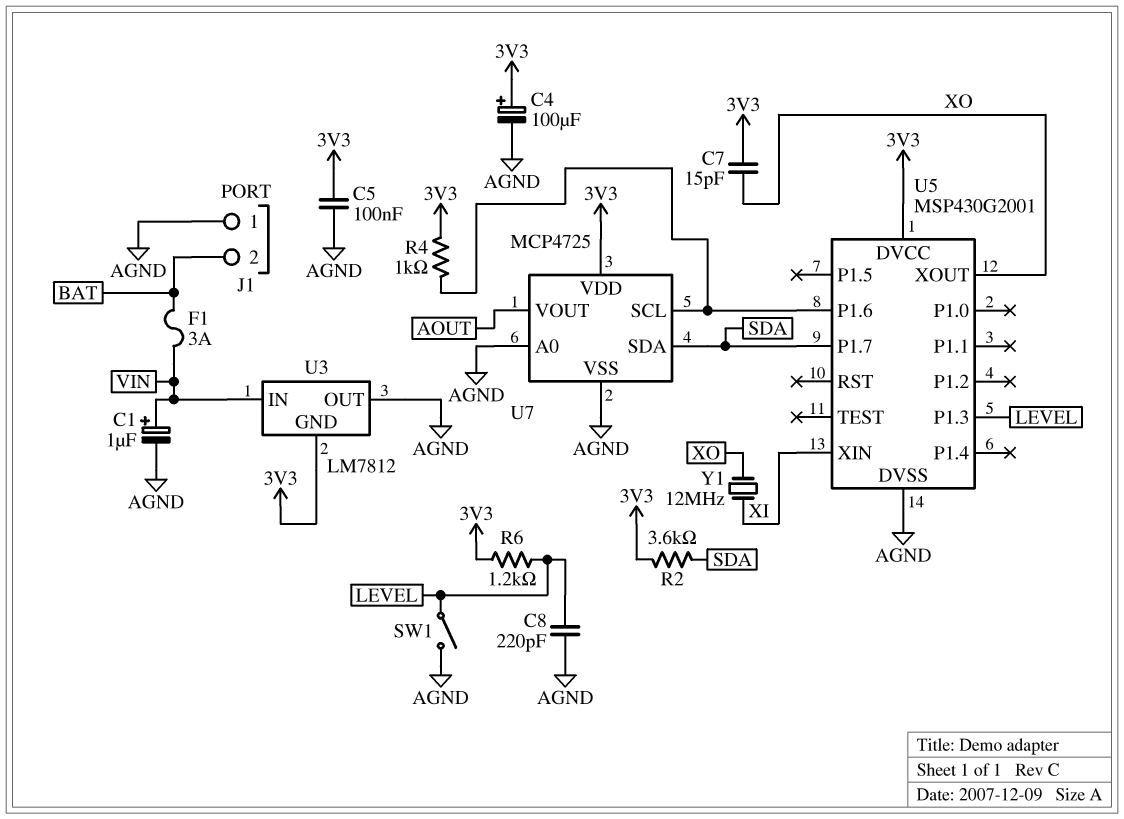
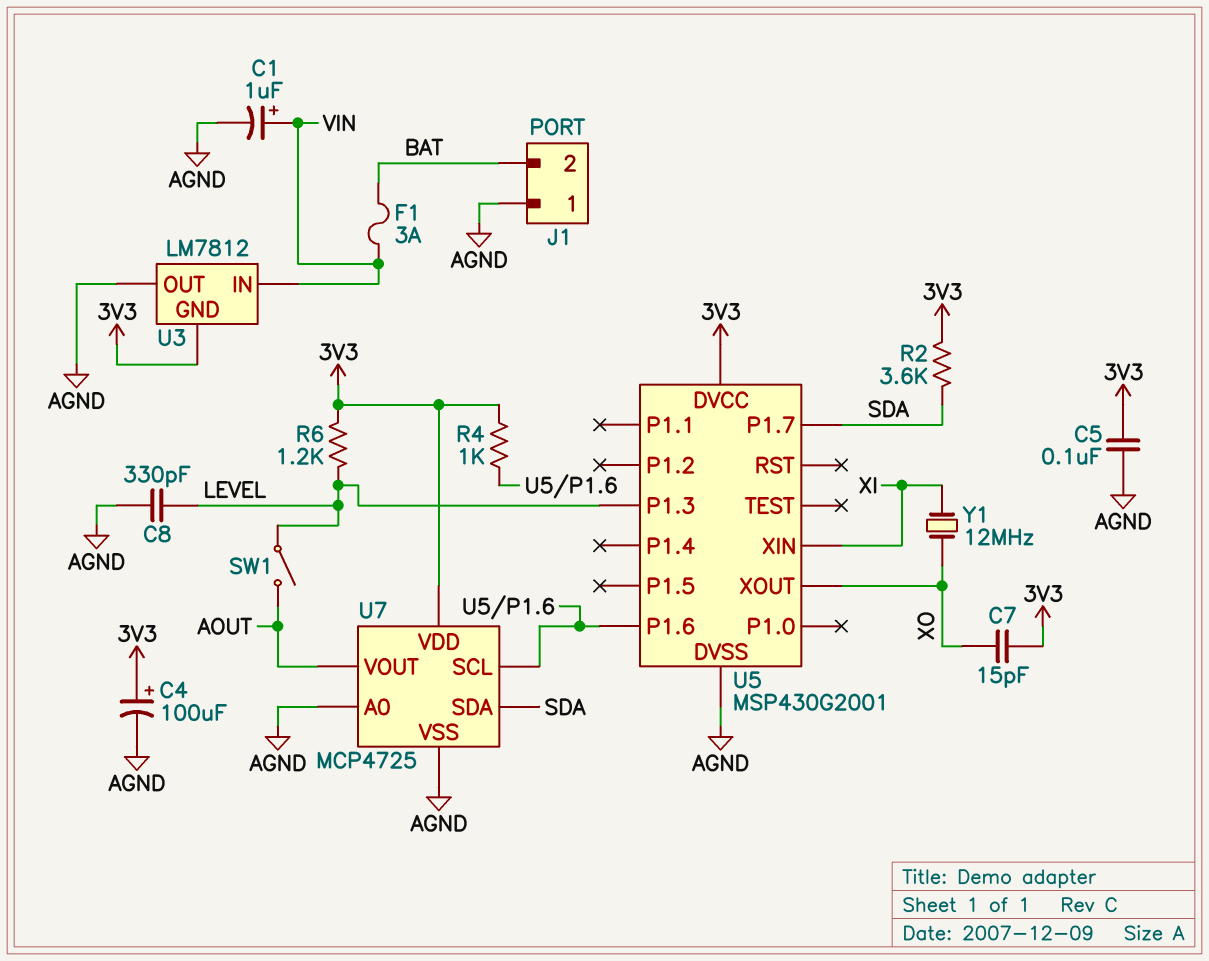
C8: 220pF (AGND, LEVEL) -> 330pF (AGND, LEVEL)
SW1: switch (AGND, LEVEL) -> switch (AOUT, LEVEL)

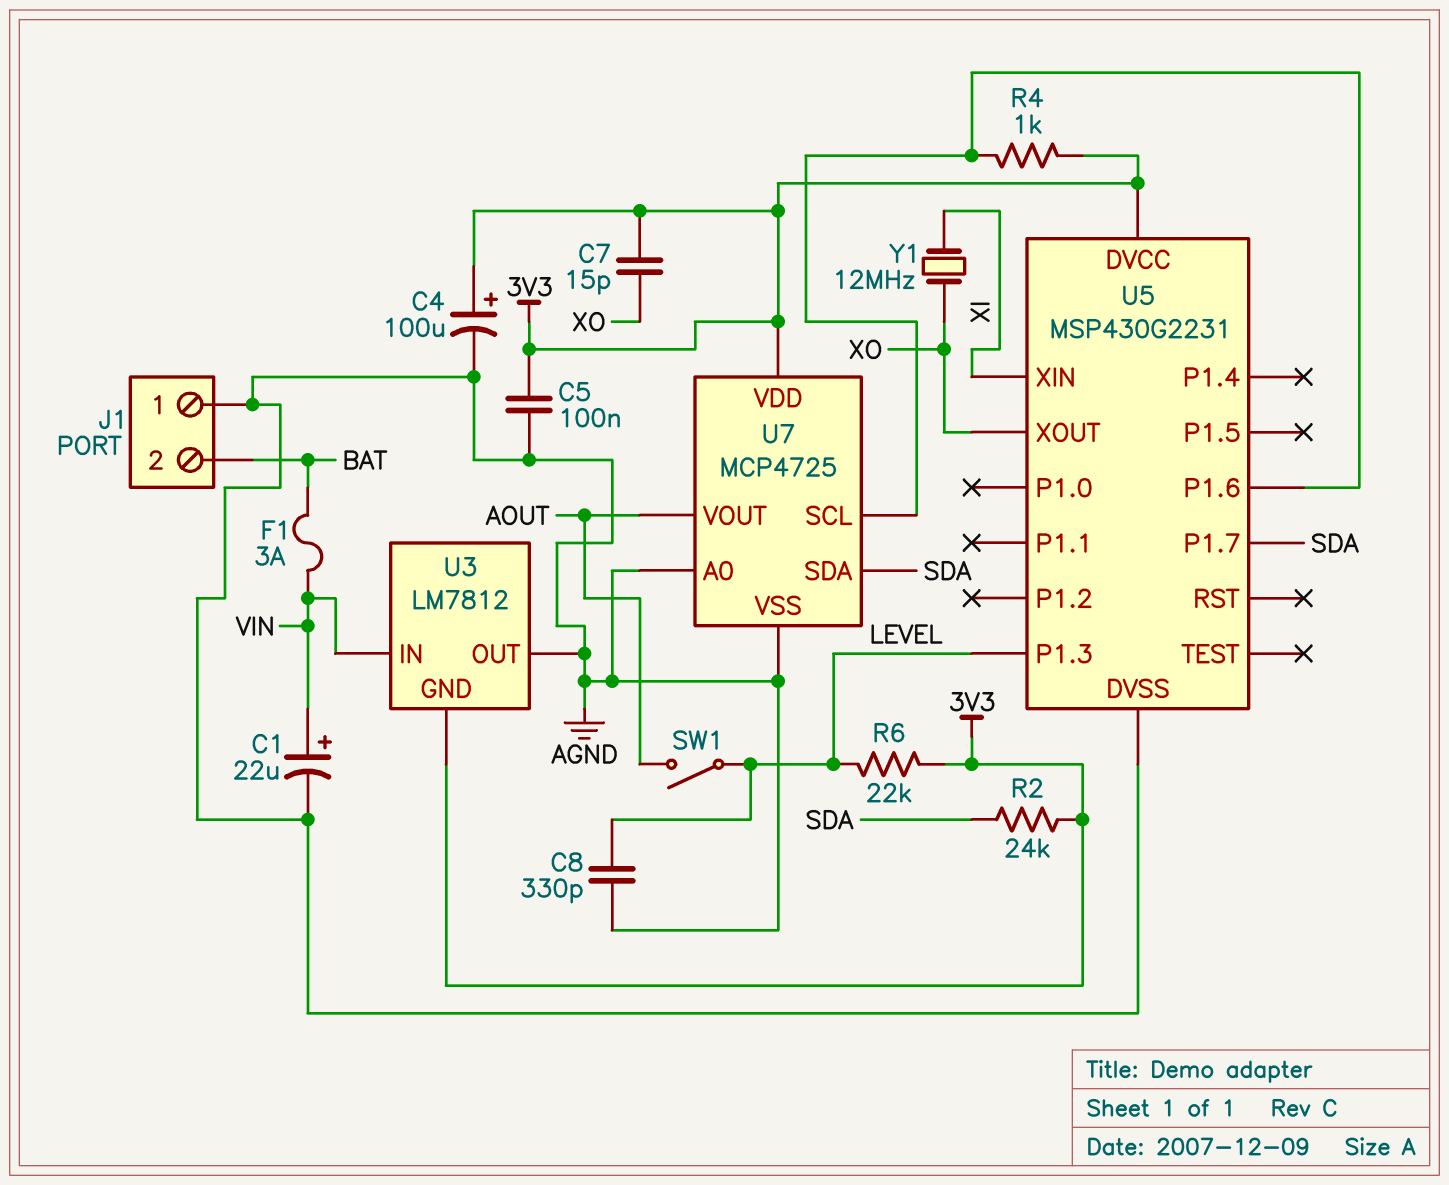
C1: 1uF (plus VIN, minus AGND) -> 22uF (plus VIN, minus AGND)
R2: 3.6k (3V3, SDA) -> 24k (3V3, SDA)
R6: 1.2k (3V3, LEVEL) -> 22k (3V3, LEVEL)
U5: MSP430G2001 -> MSP430G2231

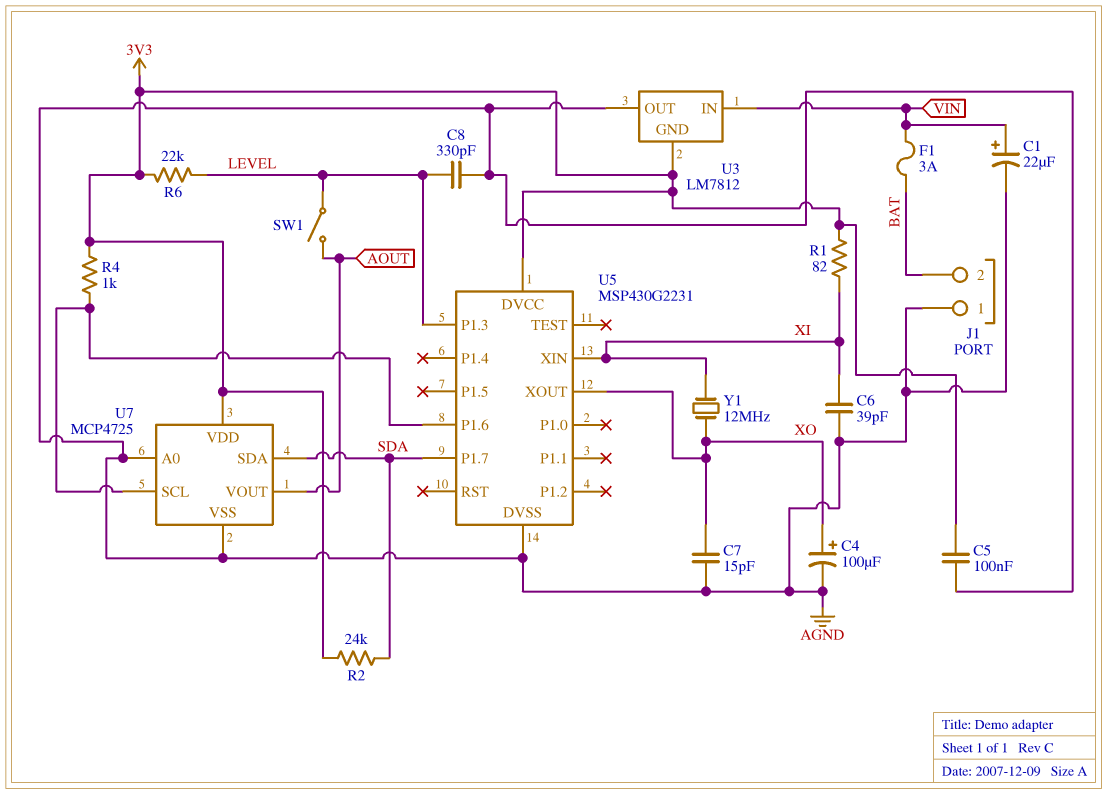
C4: 100uF (plus 3V3, minus AGND) -> 100uF (plus XO, minus AGND)
C6: none -> 39pF (AGND, XI)
C7: 15pF (3V3, XO) -> 15pF (AGND, XO)
R1: none -> 82 (3V3, XI)

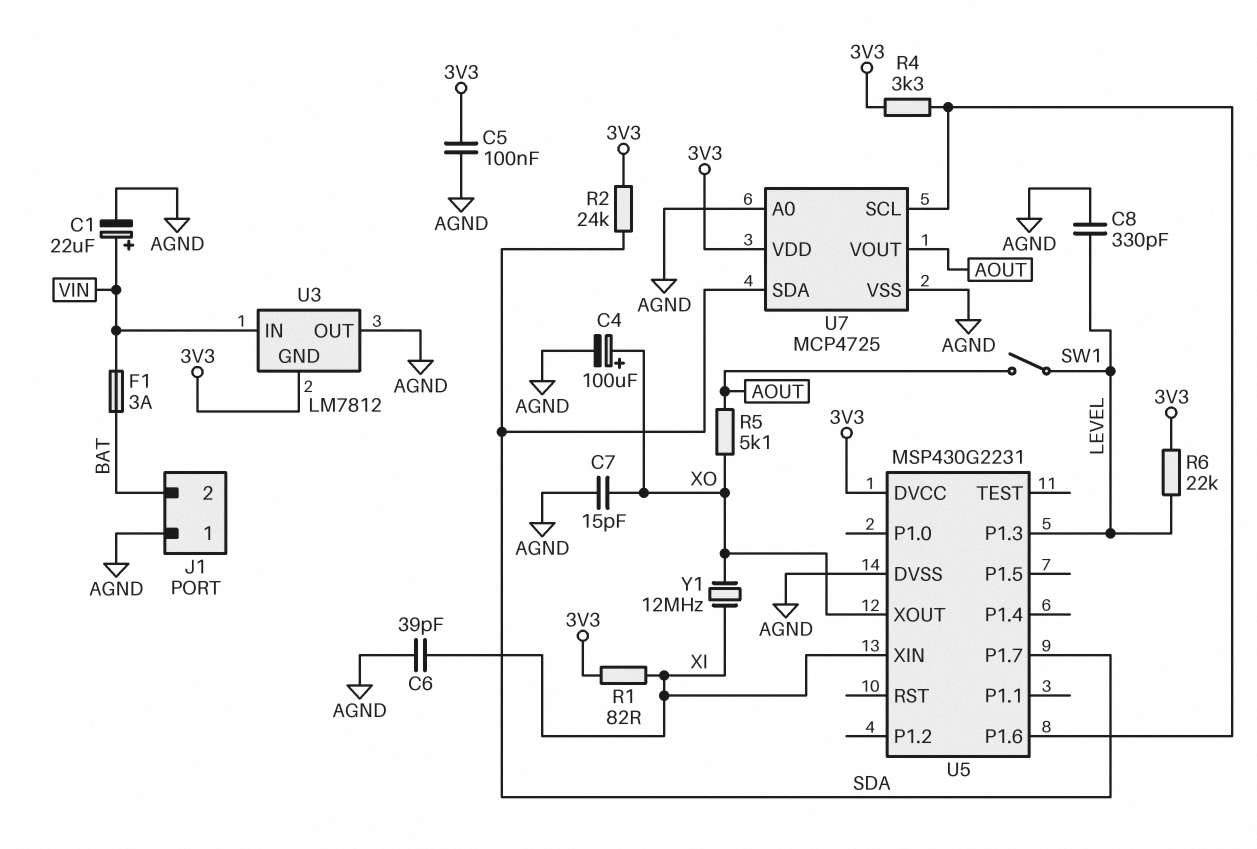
R4: 1k (3V3, U5/P1.6) -> 3.3k (3V3, U5/P1.6)
R5: none -> 5.1k (AOUT, XO)

